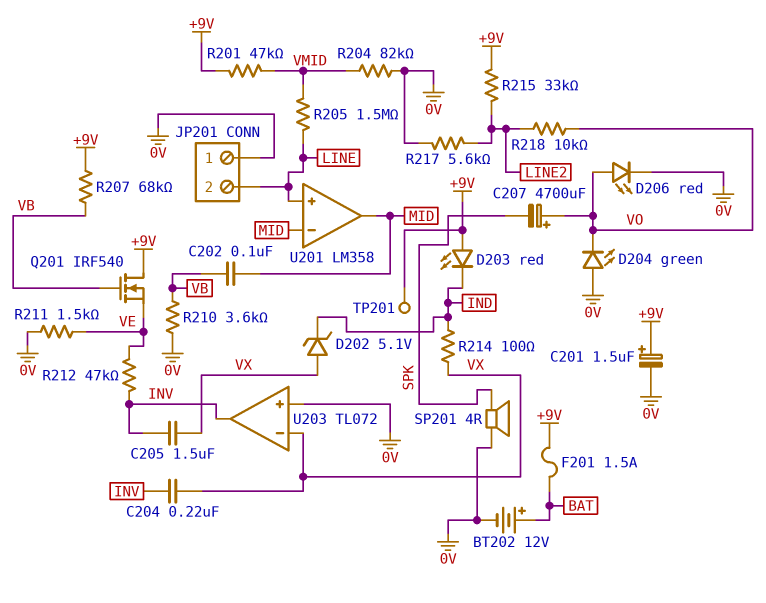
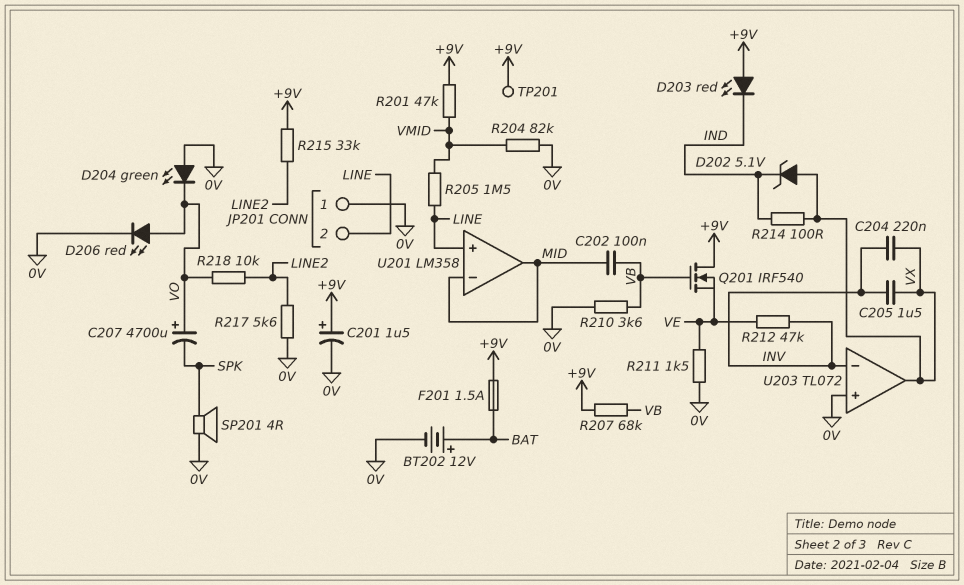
U203 pin in-: VX -> INV
U203 pin out: INV -> VX

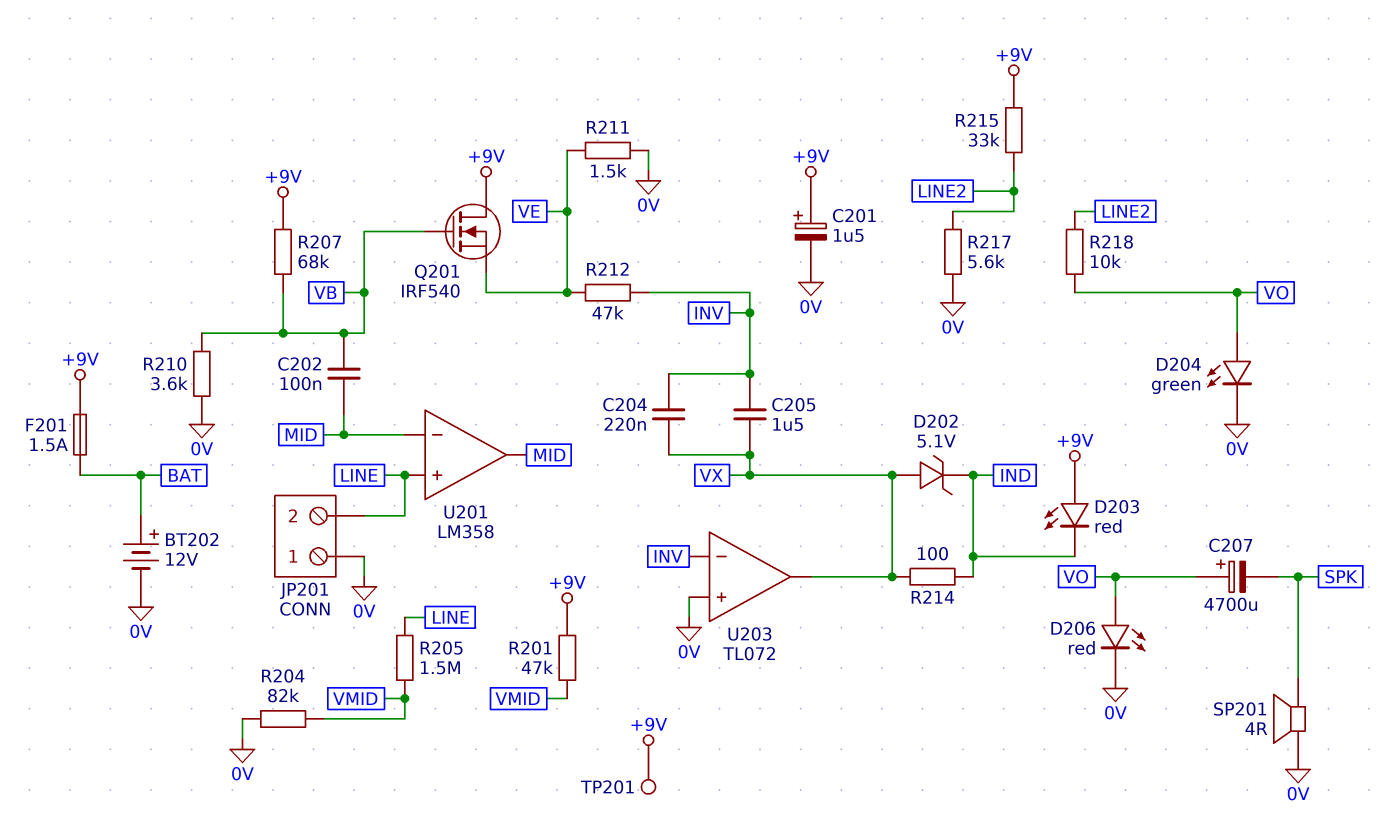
D204: LED green (A 0V, K VO) -> LED green (A VO, K 0V)

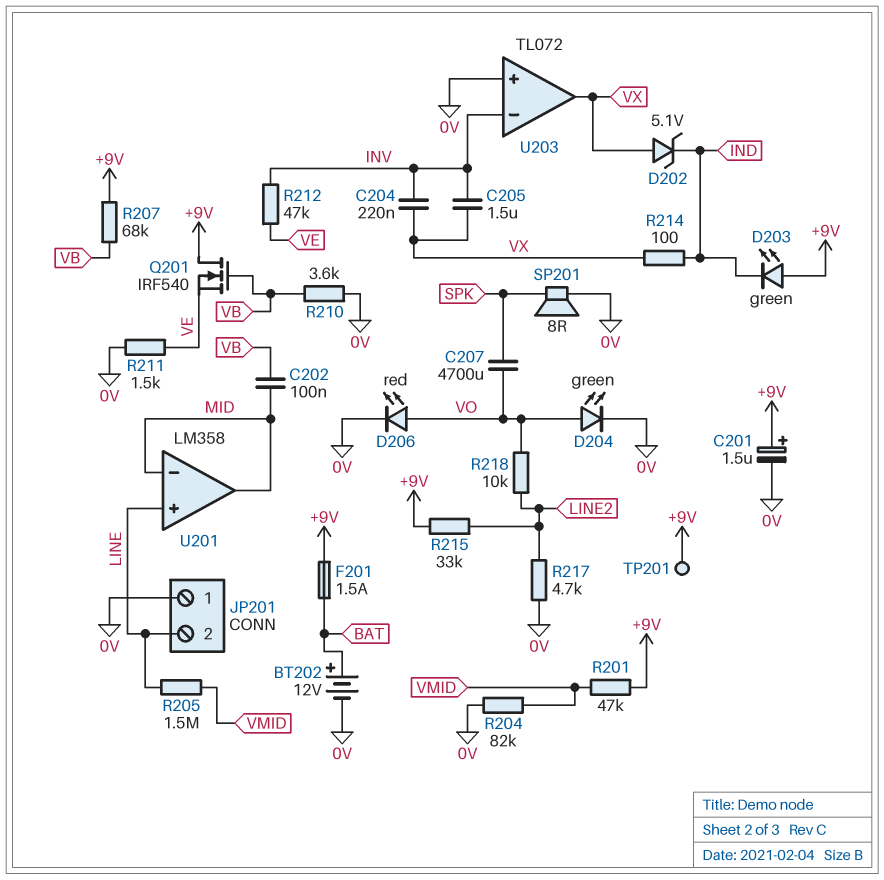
C207: 4700uF (plus VO, minus SPK) -> 4700uF (SPK, VO)
D203: LED red (A +9V, K IND) -> LED green (A +9V, K IND)
R217: 5.6k (0V, LINE2) -> 4.7k (0V, LINE2)
SP201: speaker 4R (0V, SPK) -> speaker 8R (0V, SPK)

